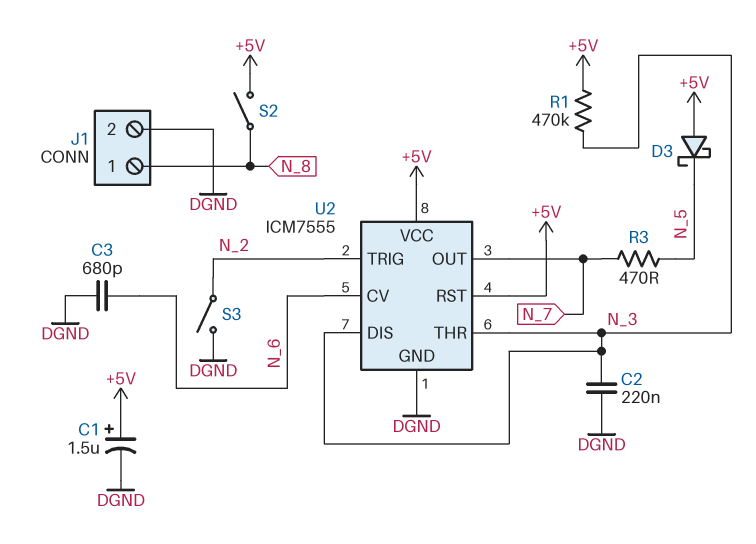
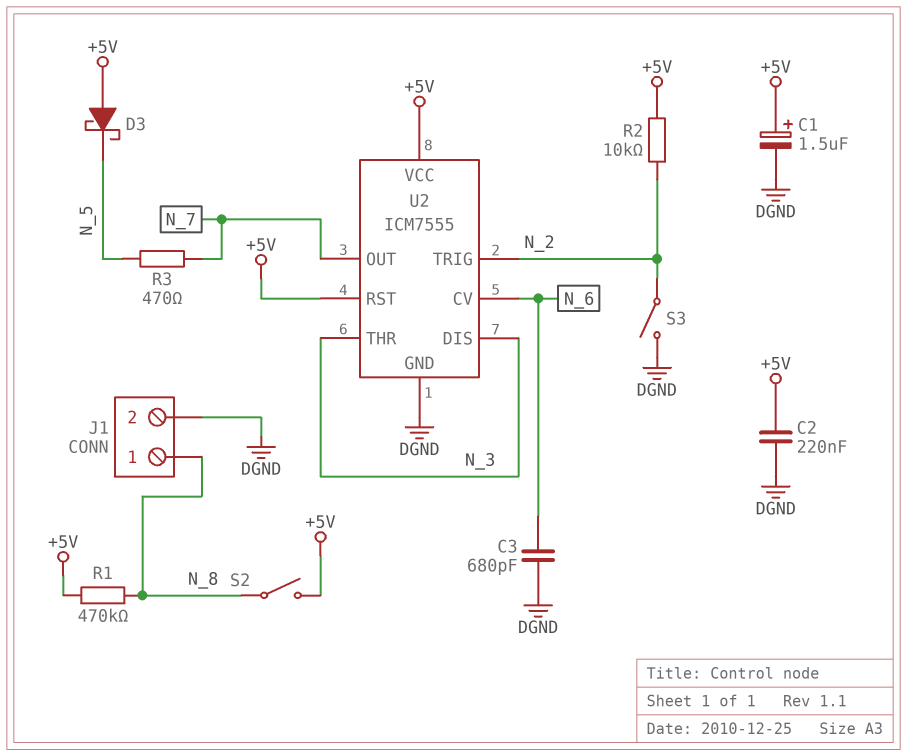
C2: 220nF (DGND, N_3) -> 220nF (+5V, DGND)
R1: 470k (+5V, N_3) -> 470k (+5V, N_8)
R2: none -> 10k (+5V, N_2)

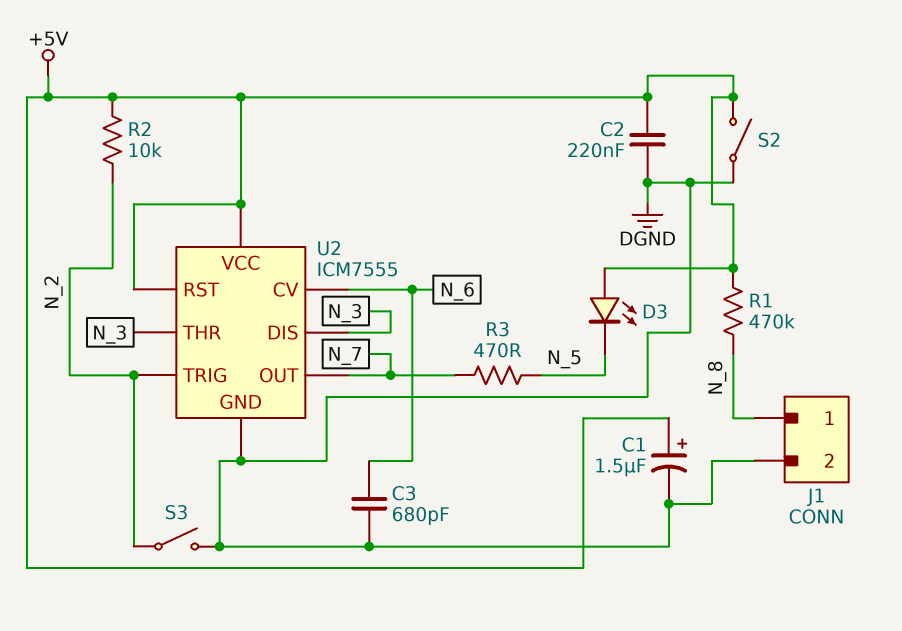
D3: schottky (A +5V, K N_5) -> LED (A +5V, K N_5)
S2: switch (+5V, N_8) -> switch (+5V, DGND)

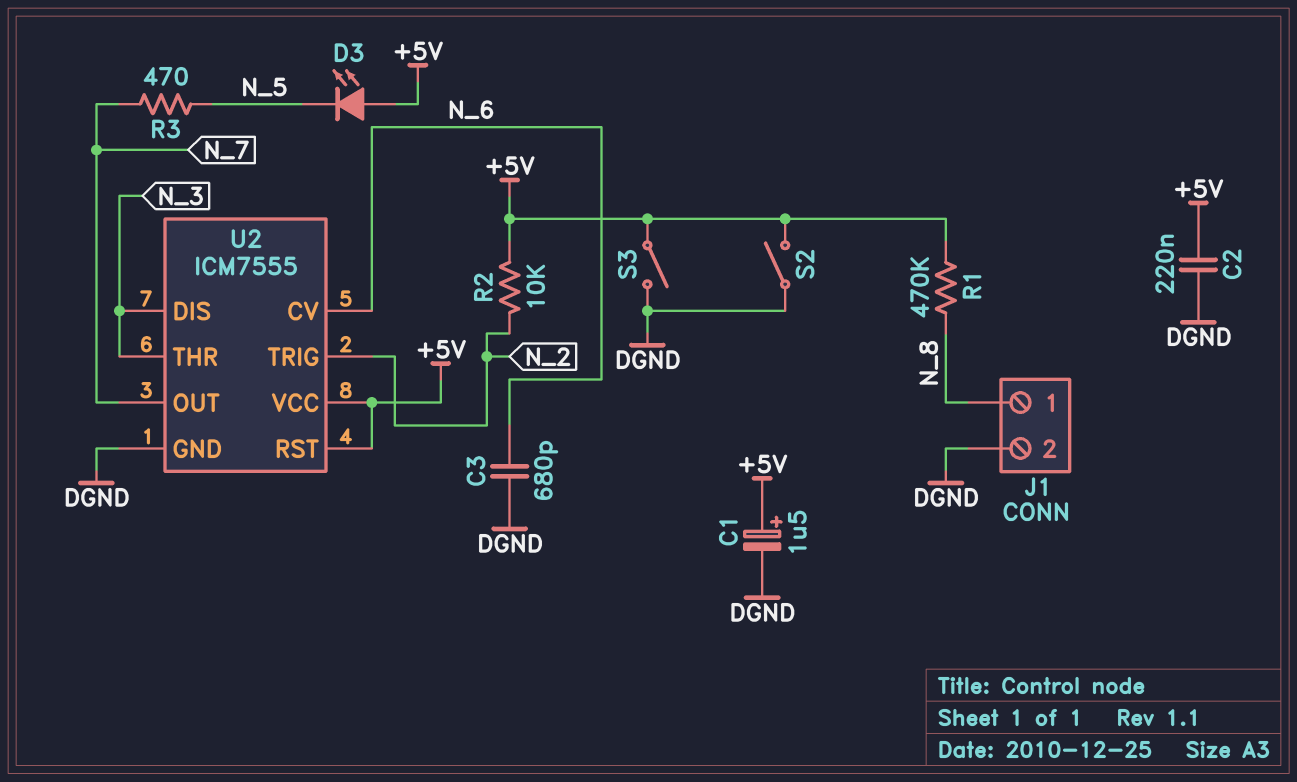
S3: switch (DGND, N_2) -> switch (+5V, DGND)

